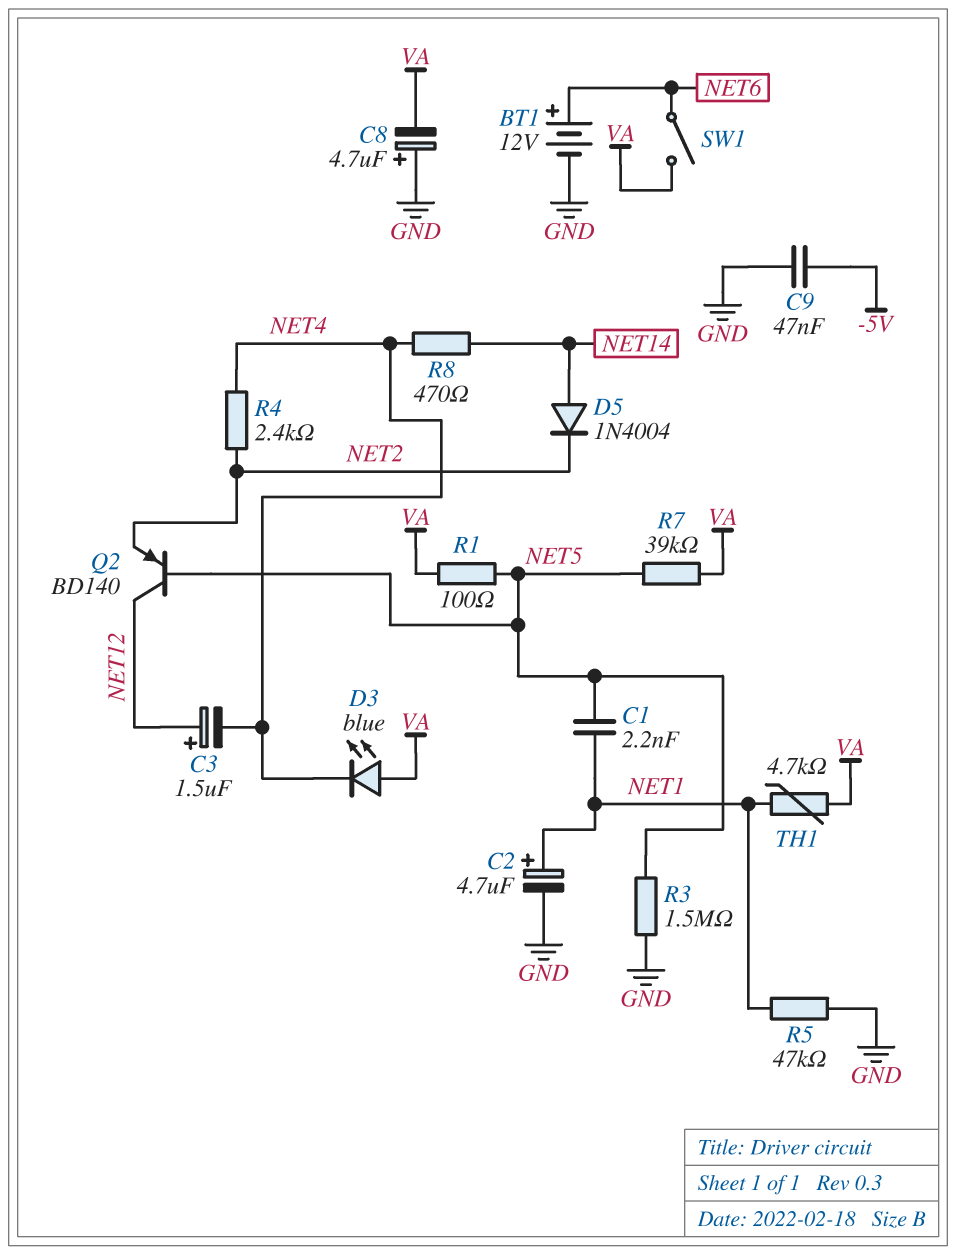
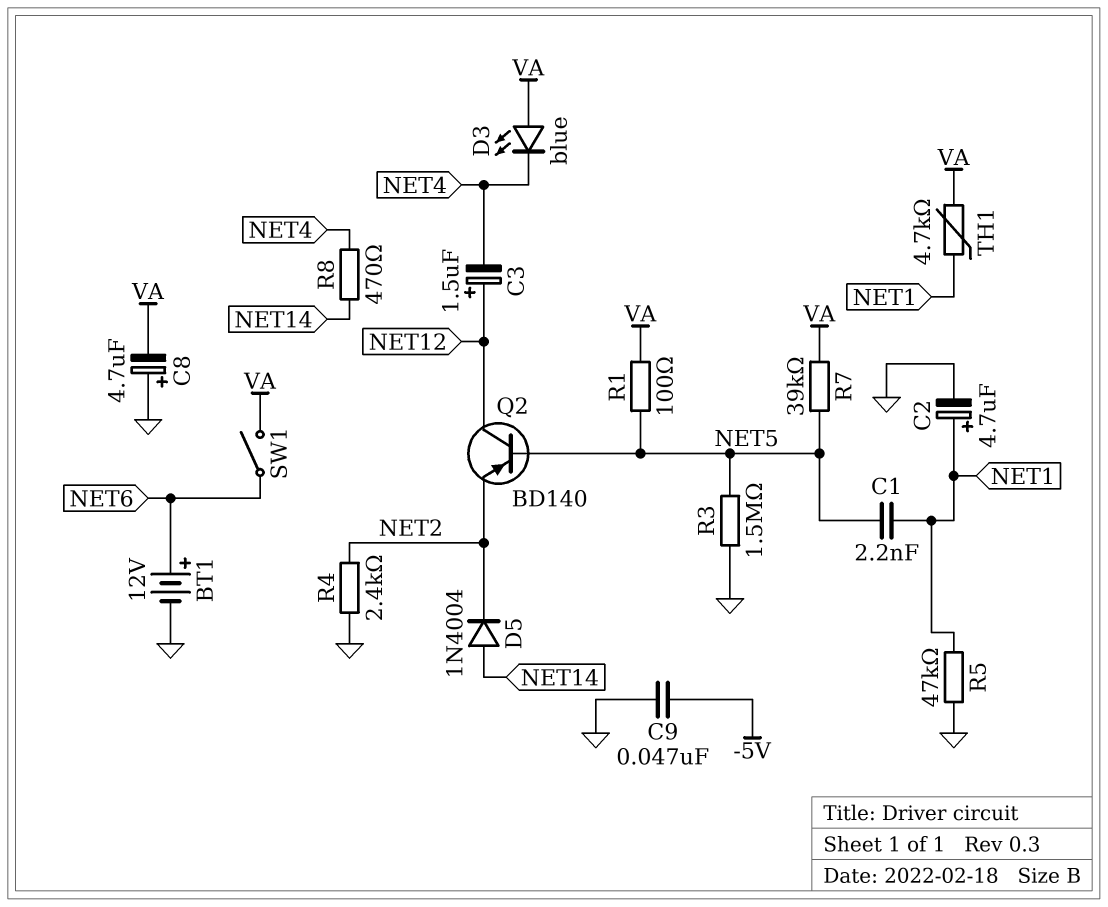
R4: 2.4k (NET2, NET4) -> 2.4k (GND, NET2)

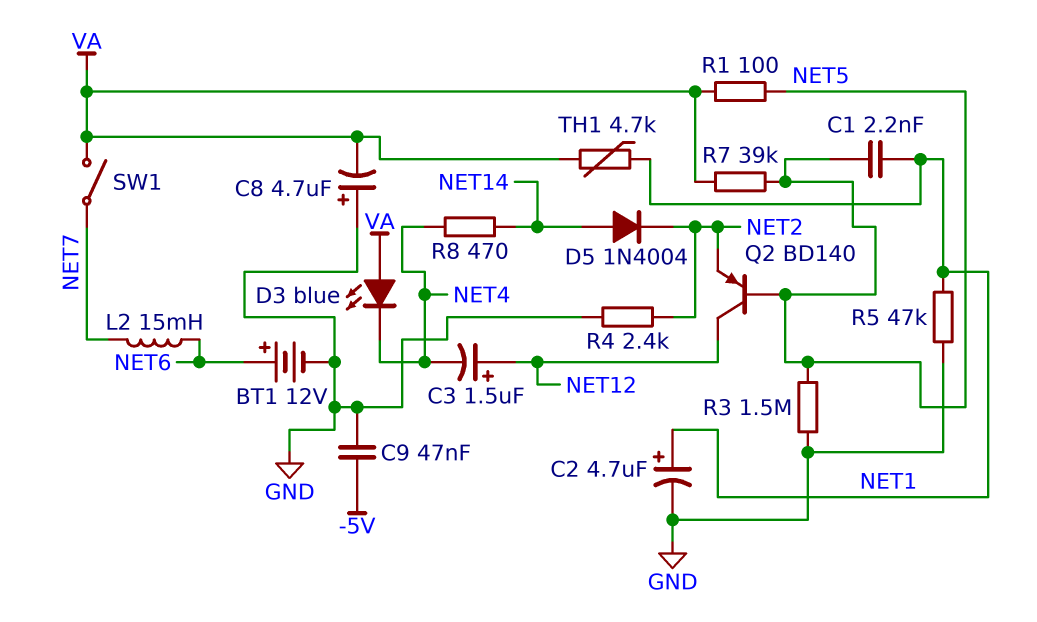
L2: none -> 15mH (NET6, NET7)
SW1: switch (NET6, VA) -> switch (NET7, VA)

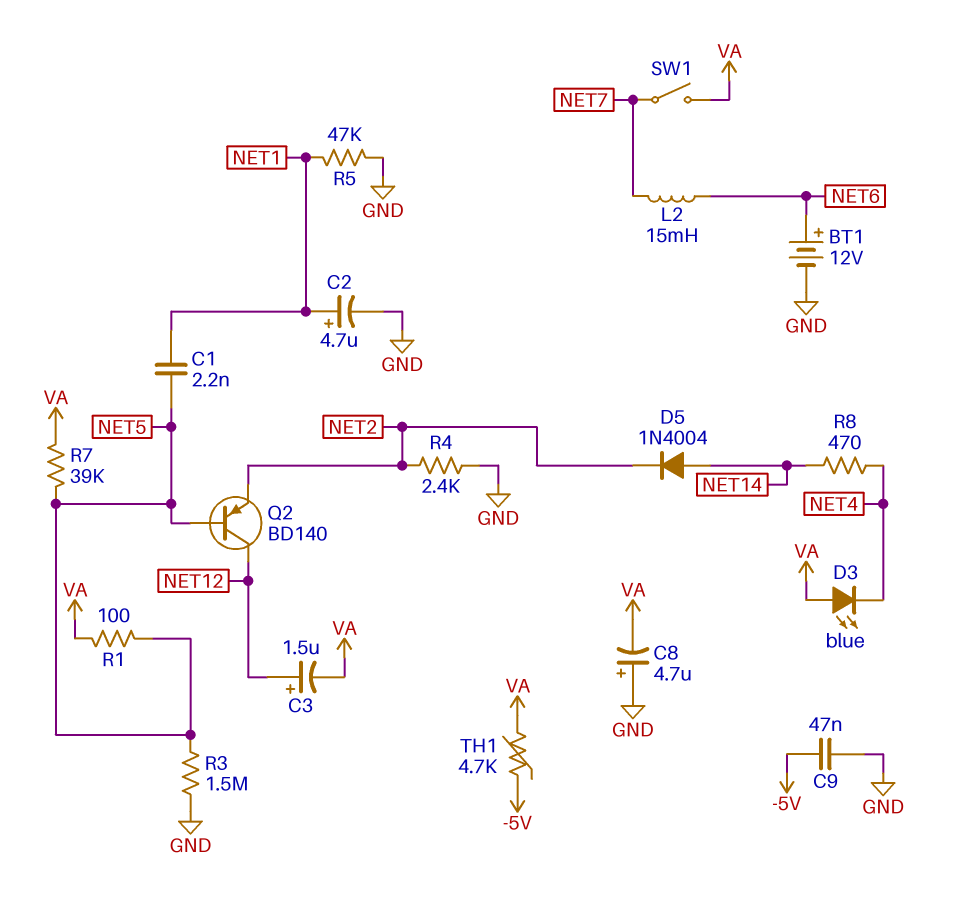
C3: 1.5uF (plus NET12, minus NET4) -> 1.5uF (plus NET12, minus VA)
TH1: 4.7k (NET1, VA) -> 4.7k (-5V, VA)

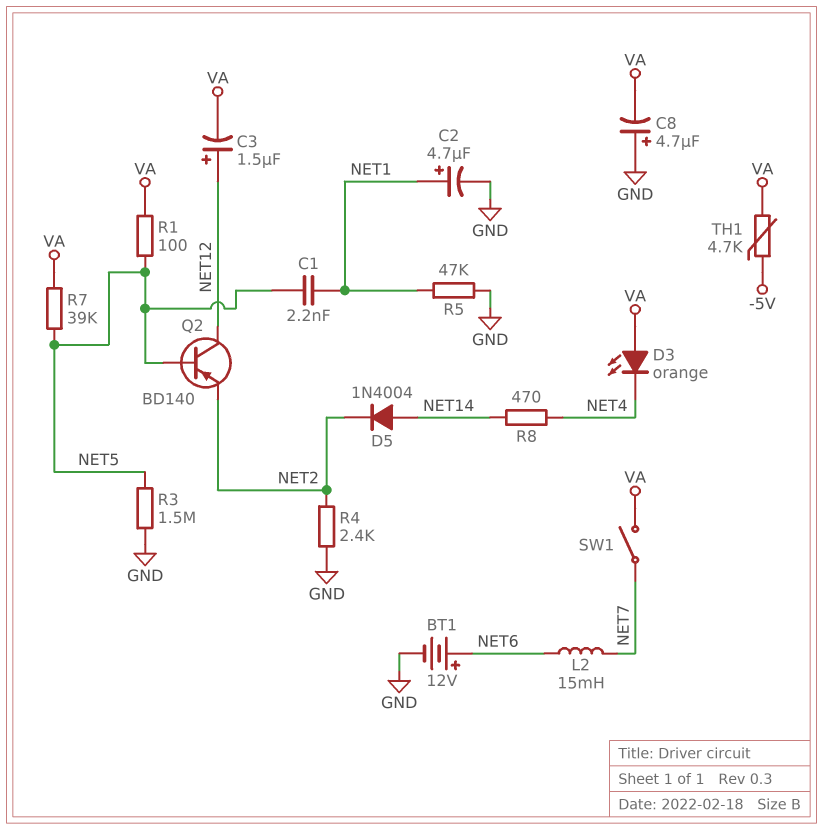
C9: 47nF (-5V, GND) -> none
D3: LED blue (A VA, K NET4) -> LED orange (A VA, K NET4)

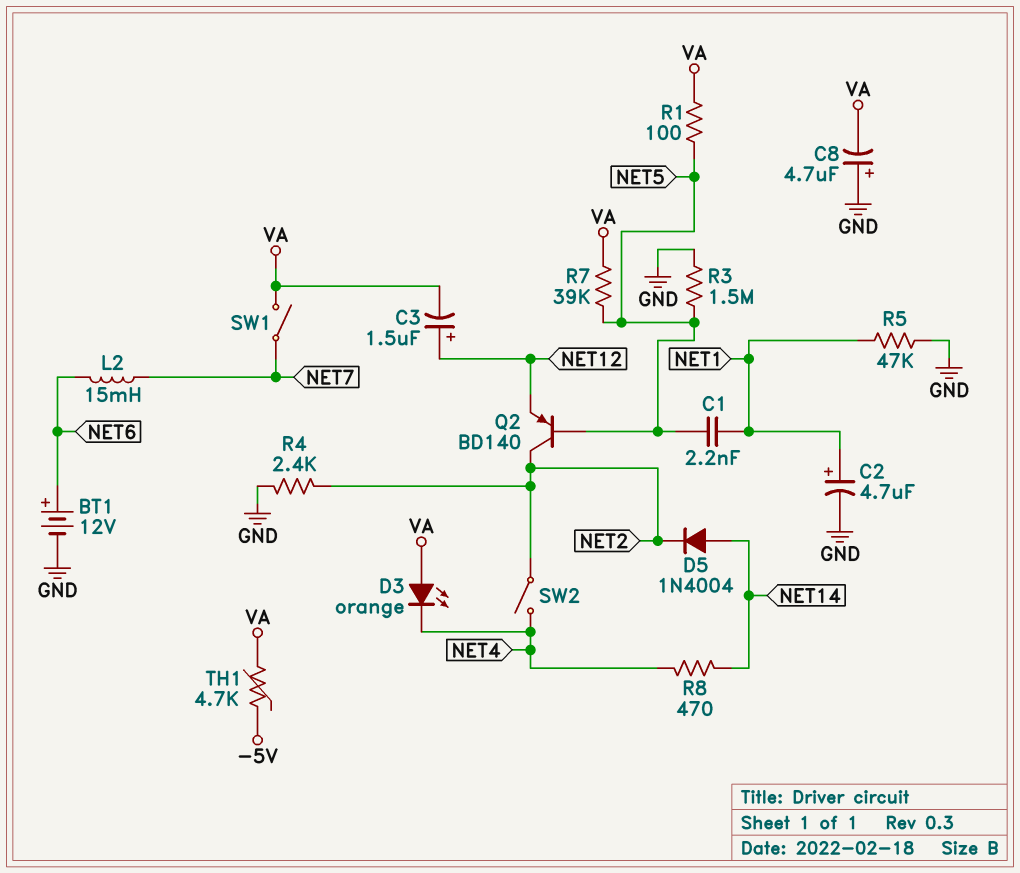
Q2: PNP BD140 (B NET5, C NET12, E NET2) -> PNP BD140 (B NET5, C NET2, E NET12)
SW2: none -> switch (NET2, NET4)

